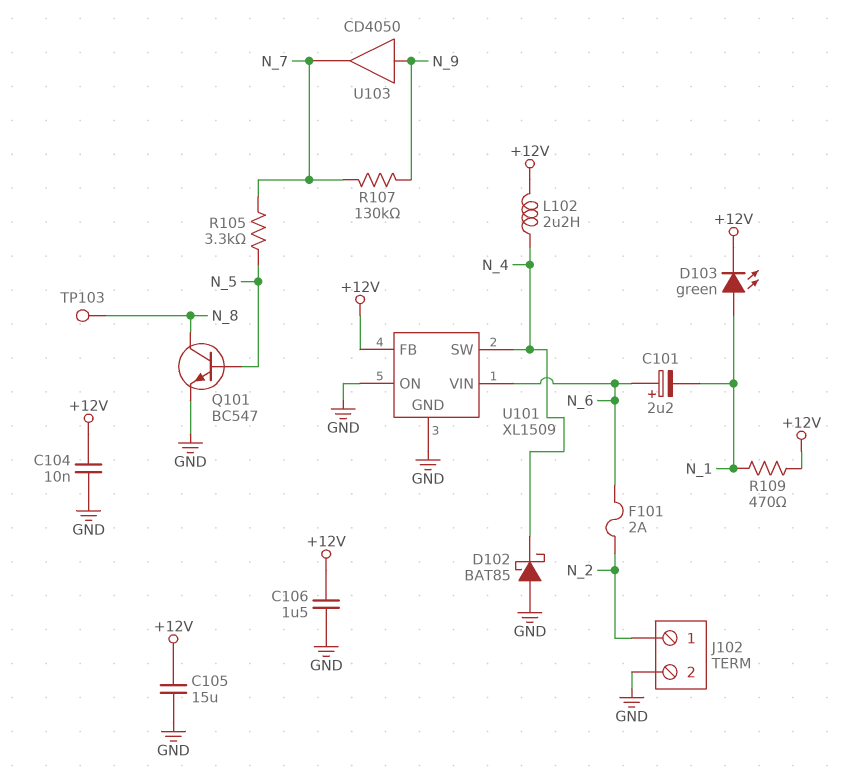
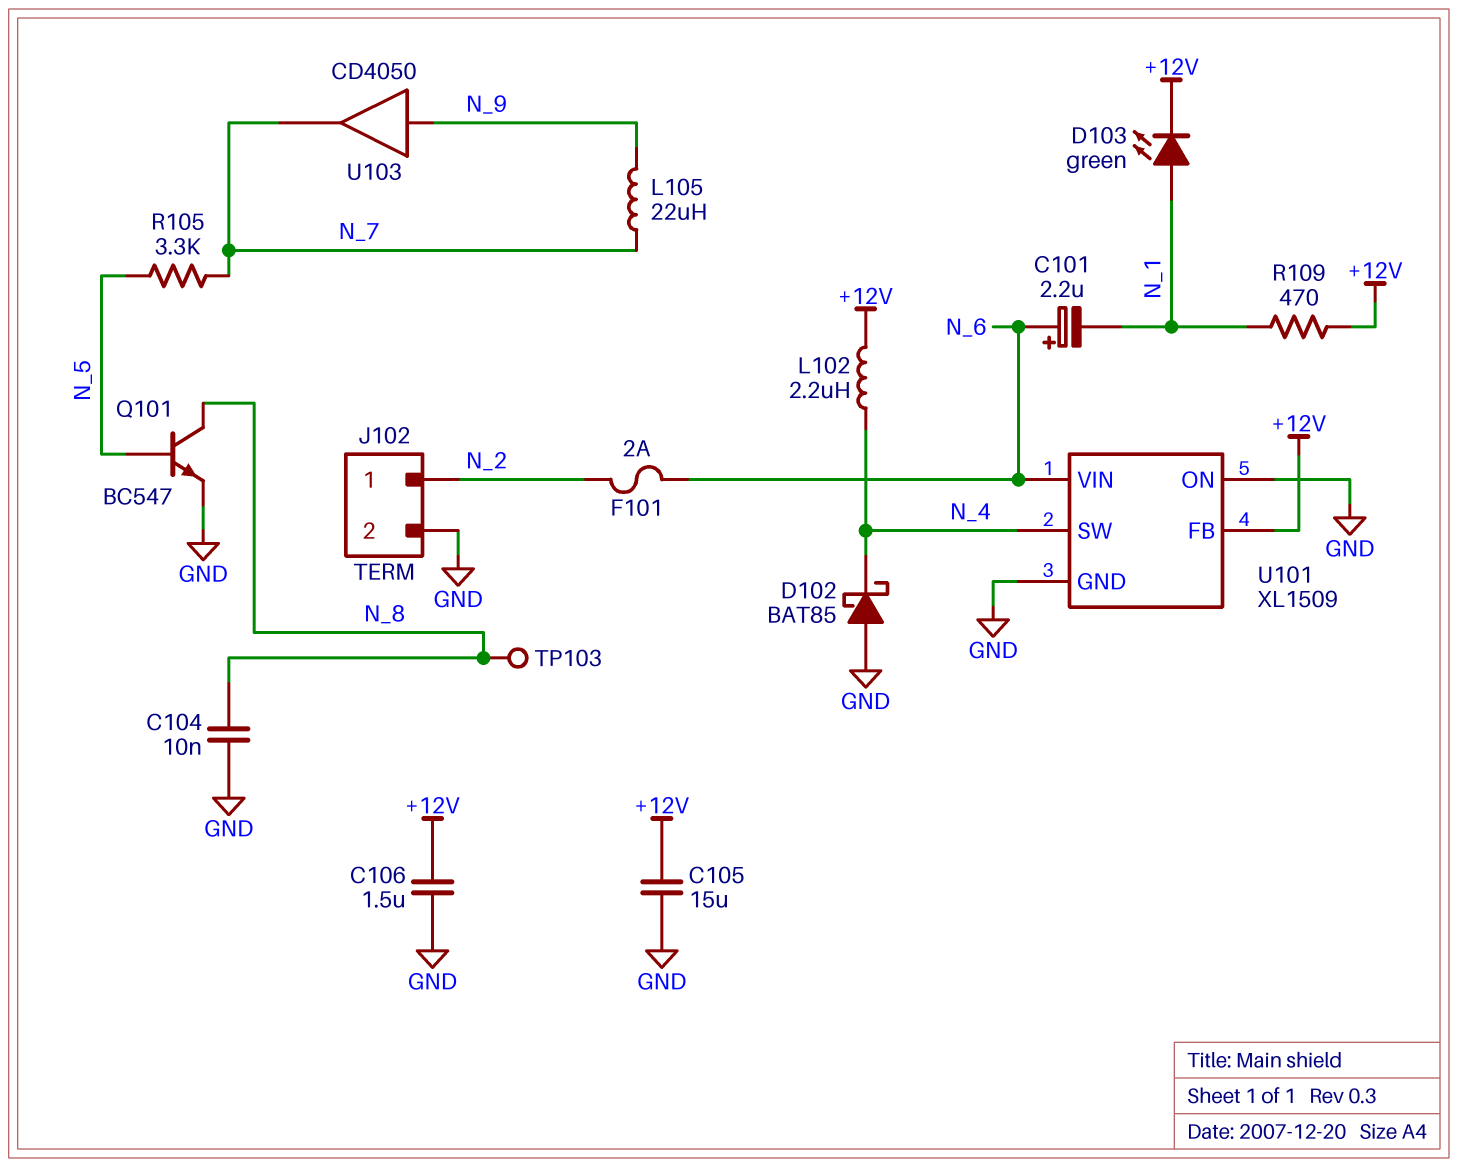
C104: 10nF (+12V, GND) -> 10nF (GND, N_8)
L105: none -> 22uH (N_7, N_9)
R107: 130k (N_7, N_9) -> none

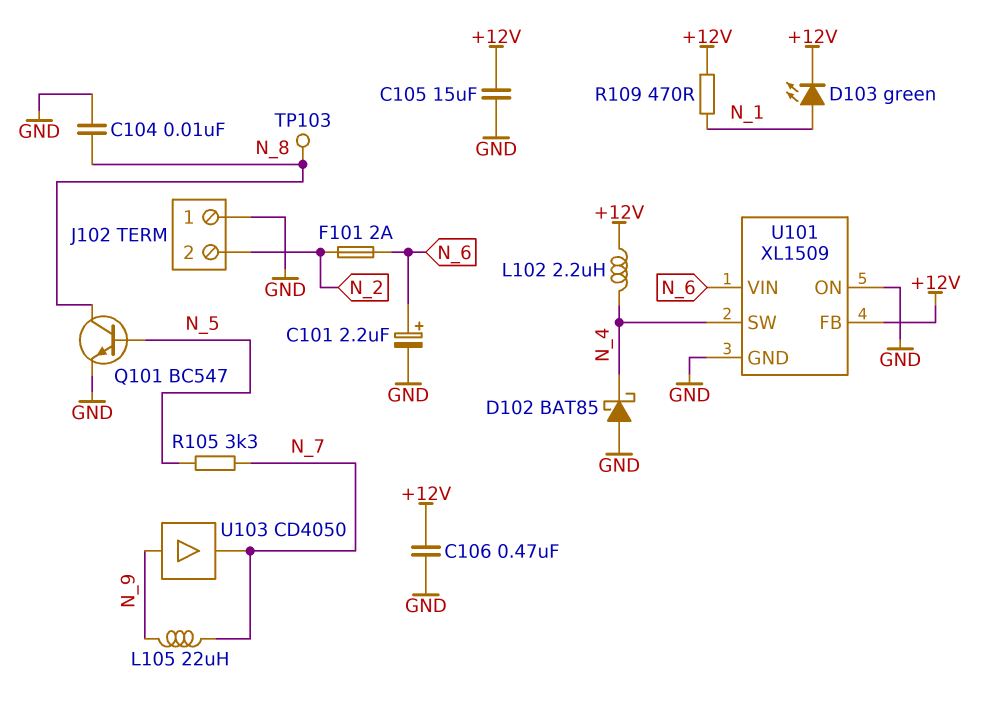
C101: 2.2uF (plus N_6, minus N_1) -> 2.2uF (plus N_6, minus GND)
C106: 1.5uF (+12V, GND) -> 470nF (+12V, GND)
J102 pin 1: N_2 -> GND
J102 pin 2: GND -> N_2

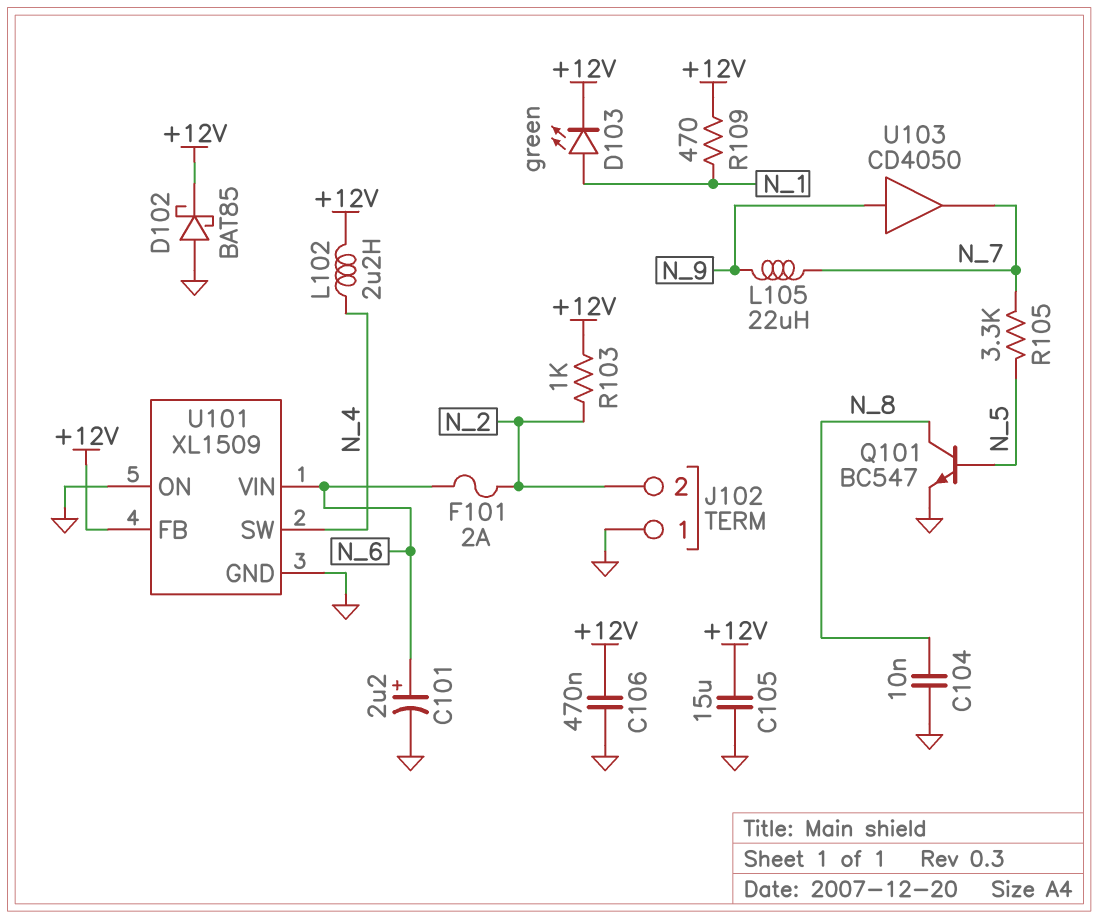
D102: schottky BAT85 (A GND, K N_4) -> schottky BAT85 (A GND, K +12V)
R103: none -> 1k (+12V, N_2)
TP103: test point (N_8) -> none

